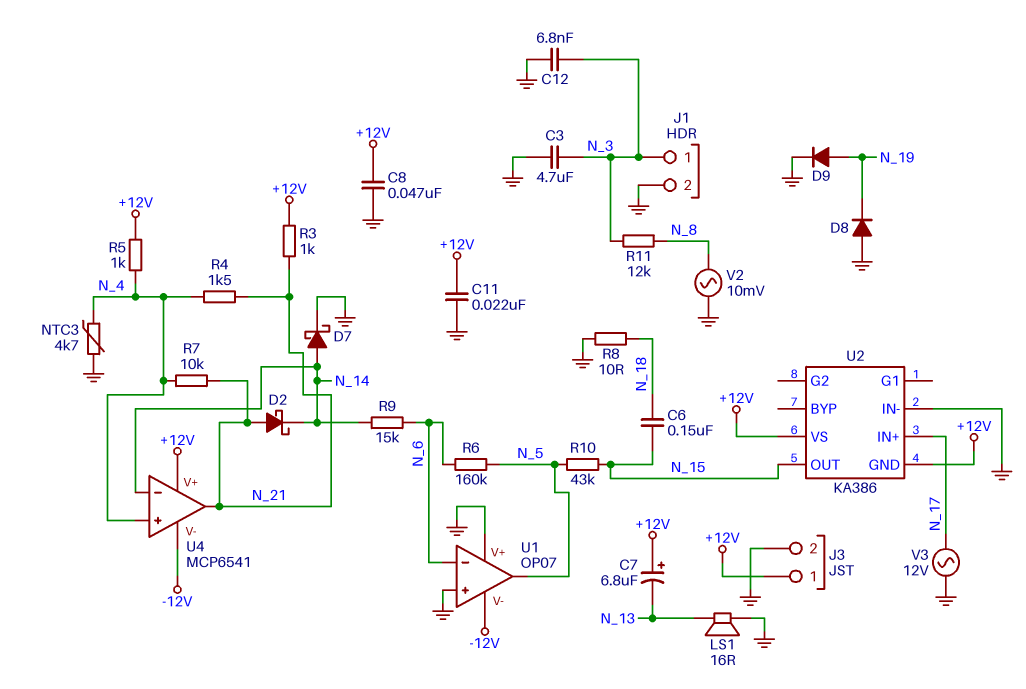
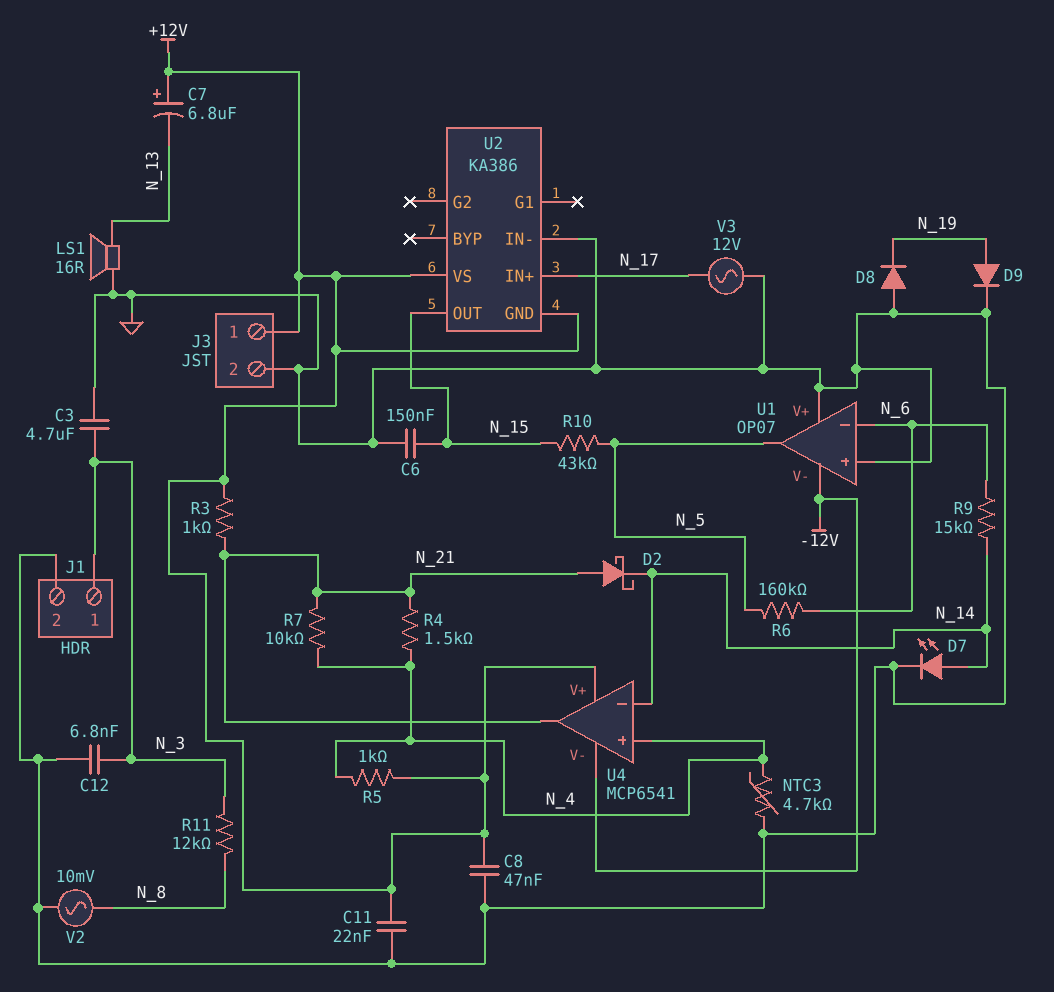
C6: 150nF (N_15, N_18) -> 150nF (GND, N_15)
D7: schottky (A N_14, K GND) -> LED (A N_14, K GND)
R8: 10 (GND, N_18) -> none

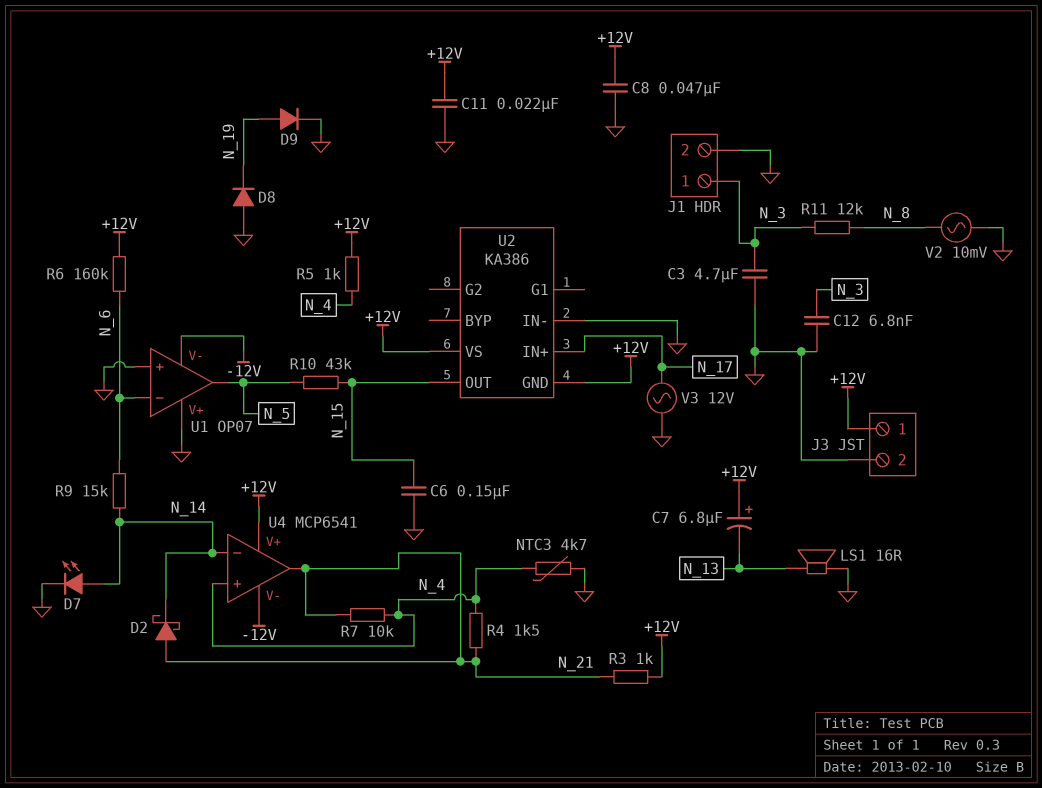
R6: 160k (N_5, N_6) -> 160k (+12V, N_6)

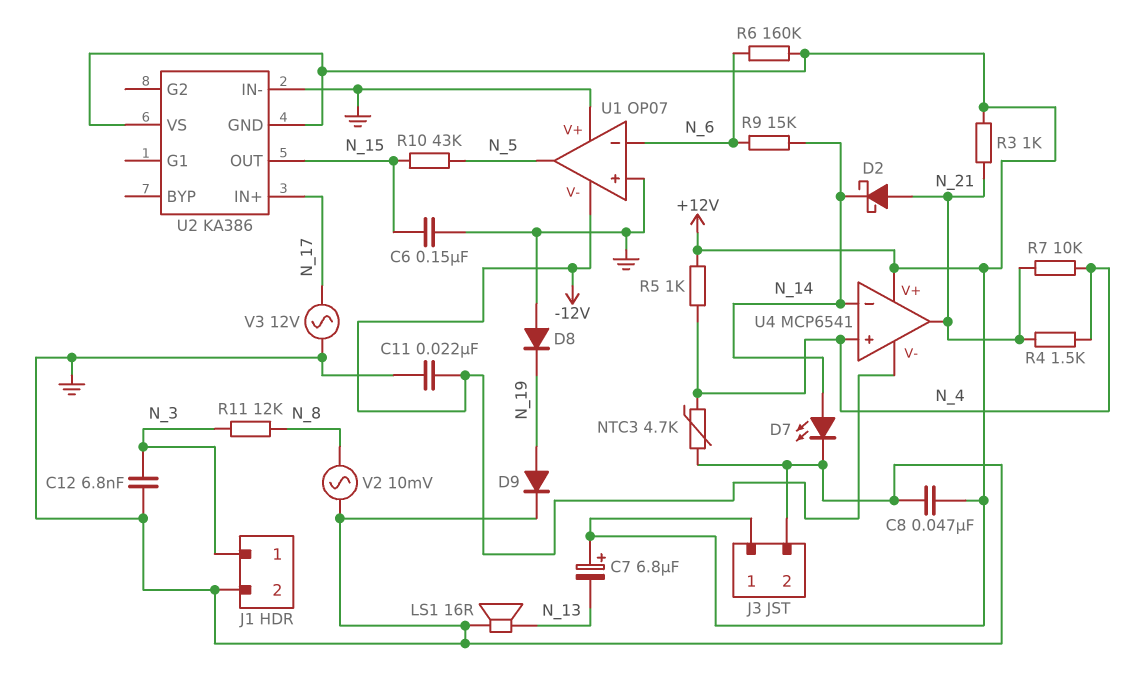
C3: 4.7uF (GND, N_3) -> none
C11: 22nF (+12V, GND) -> 22nF (-12V, GND)

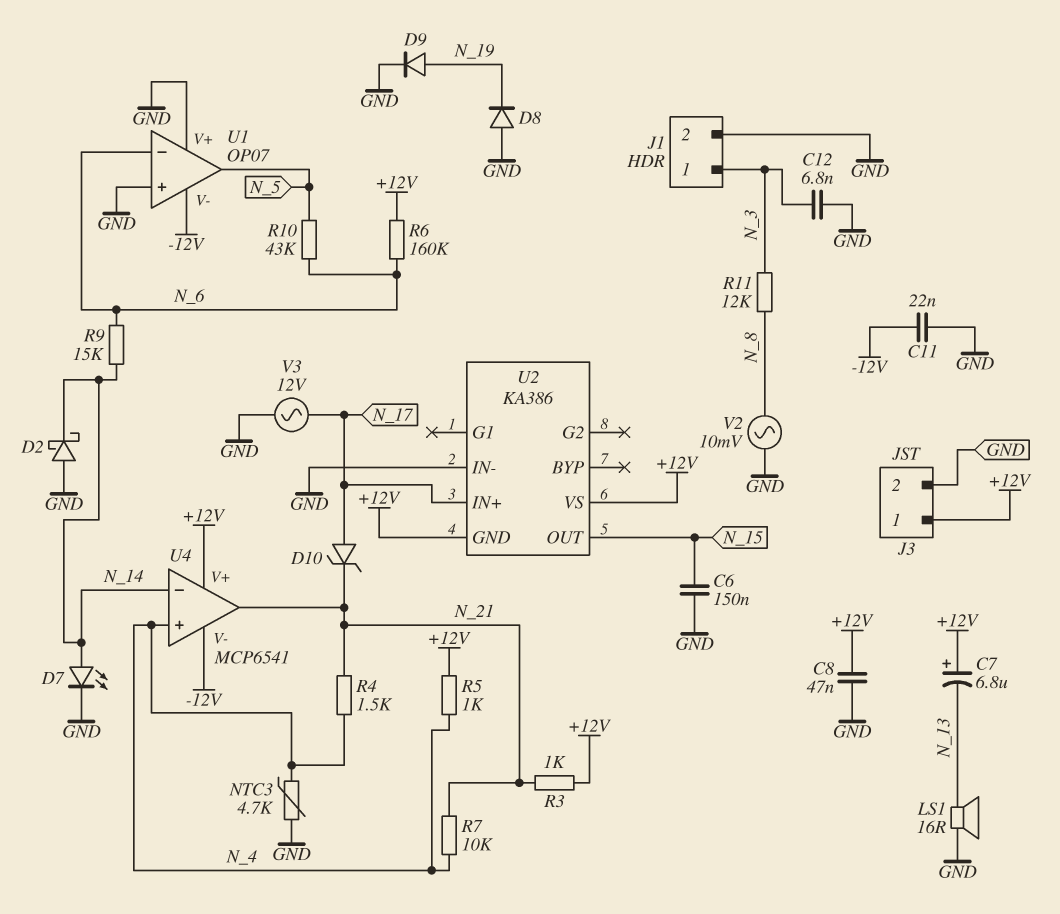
D2: schottky (A N_21, K N_14) -> schottky (A GND, K N_14)
D10: none -> zener (A N_17, K N_21)
R10: 43k (N_5, N_15) -> 43k (N_5, N_6)

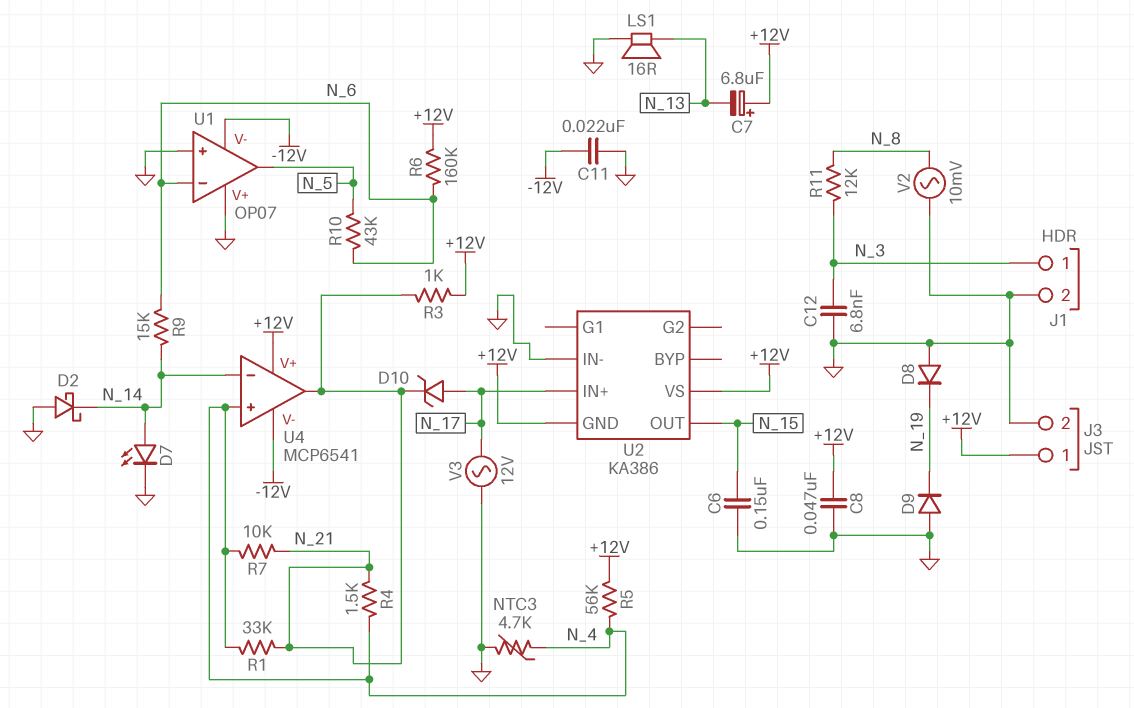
D9: diode (A N_19, K GND) -> diode (A GND, K N_19)
R1: none -> 33k (N_4, N_21)
R5: 1k (+12V, N_4) -> 56k (+12V, N_4)

